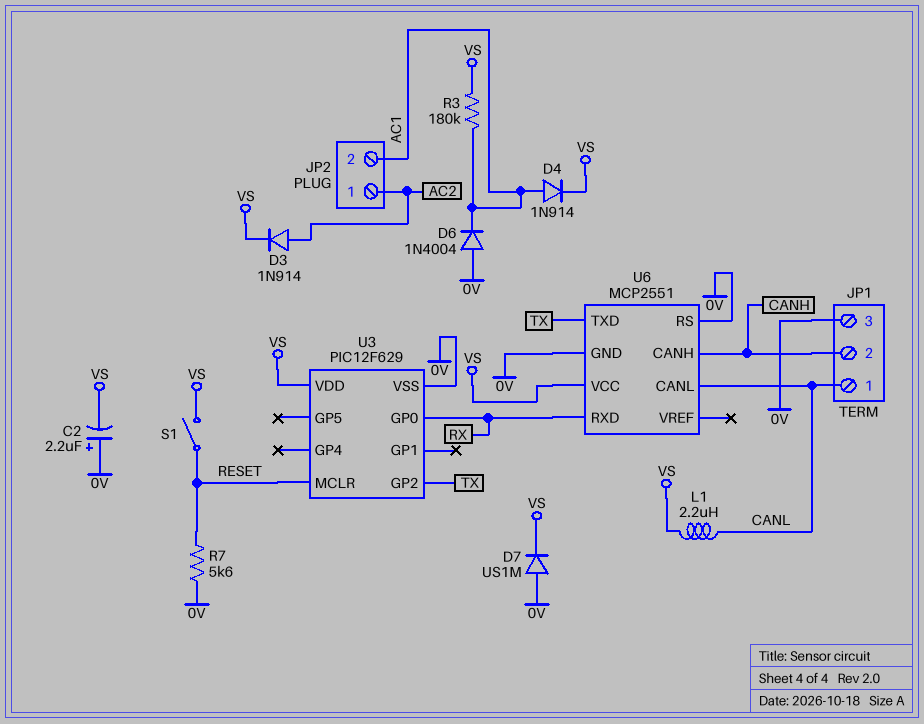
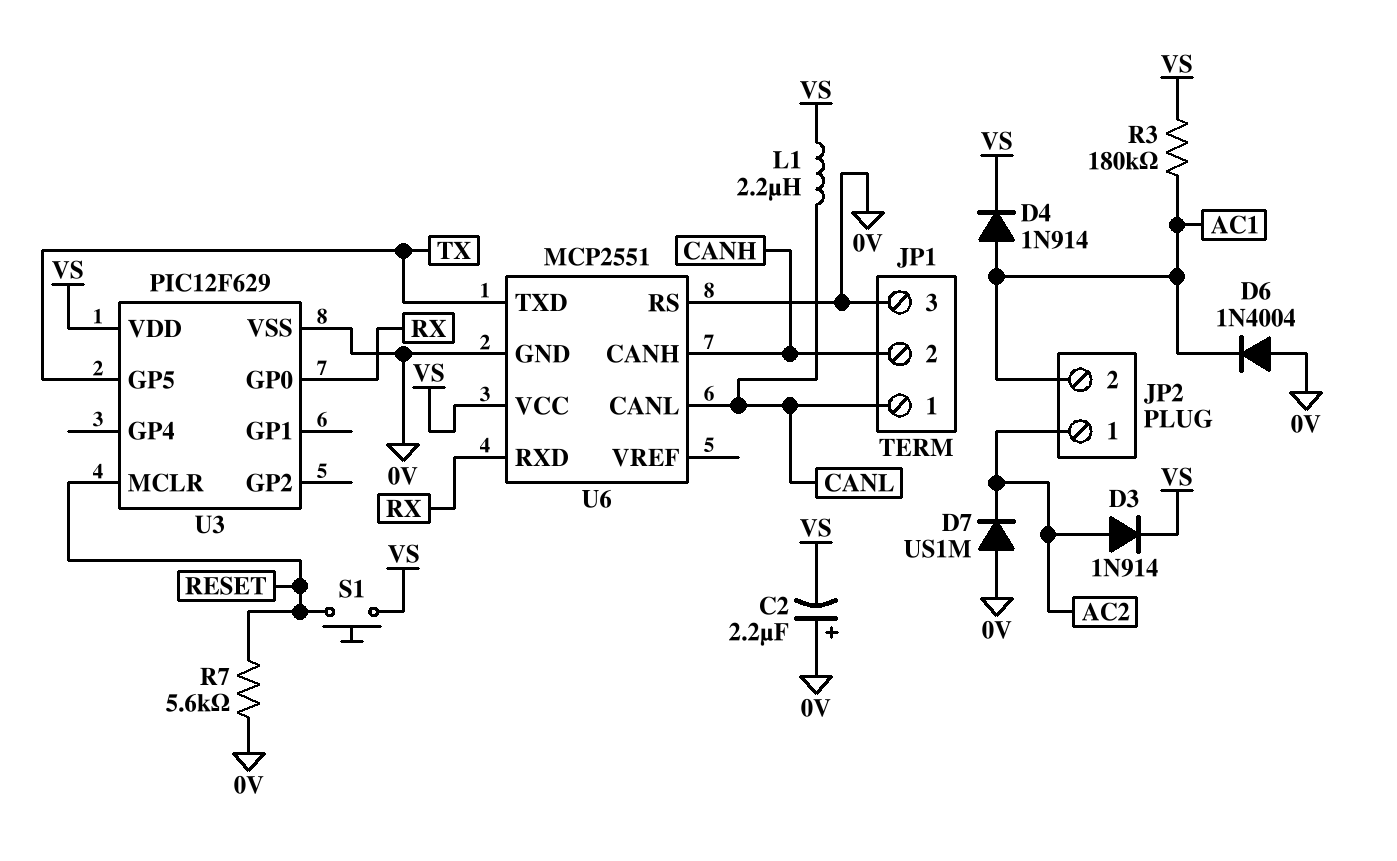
D7: diode US1M (A 0V, K VS) -> diode US1M (A 0V, K AC2)
S1: switch (RESET, VS) -> button (RESET, VS)
U3 pin GP2: TX -> none
U3 pin GP5: none -> TX

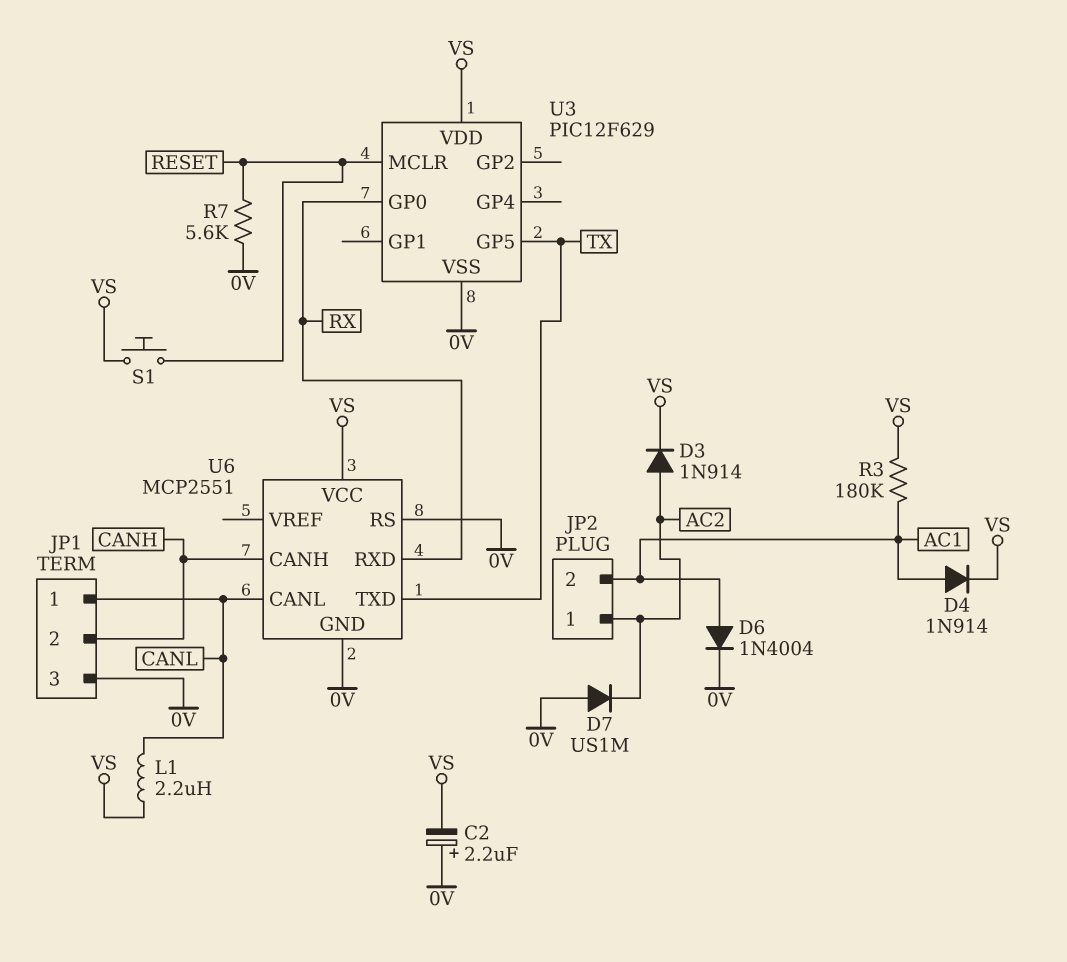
D6: diode 1N4004 (A 0V, K AC1) -> diode 1N4004 (A AC1, K 0V)

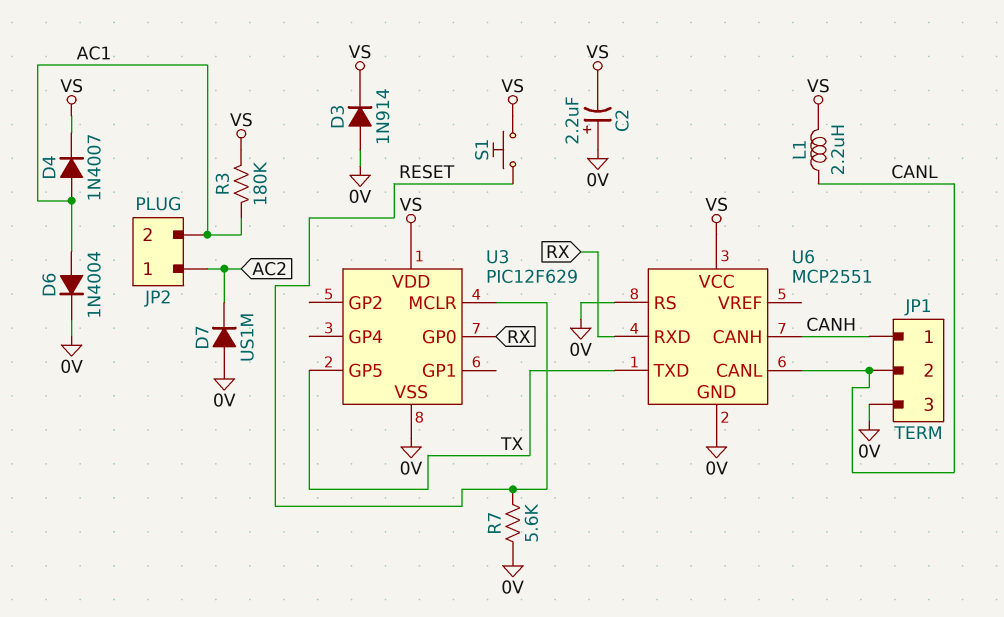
D3: diode 1N914 (A AC2, K VS) -> diode 1N914 (A 0V, K VS)
D4: diode 1N914 (A AC1, K VS) -> diode 1N4007 (A AC1, K VS)
JP1 pin 1: CANL -> CANH
JP1 pin 2: CANH -> CANL

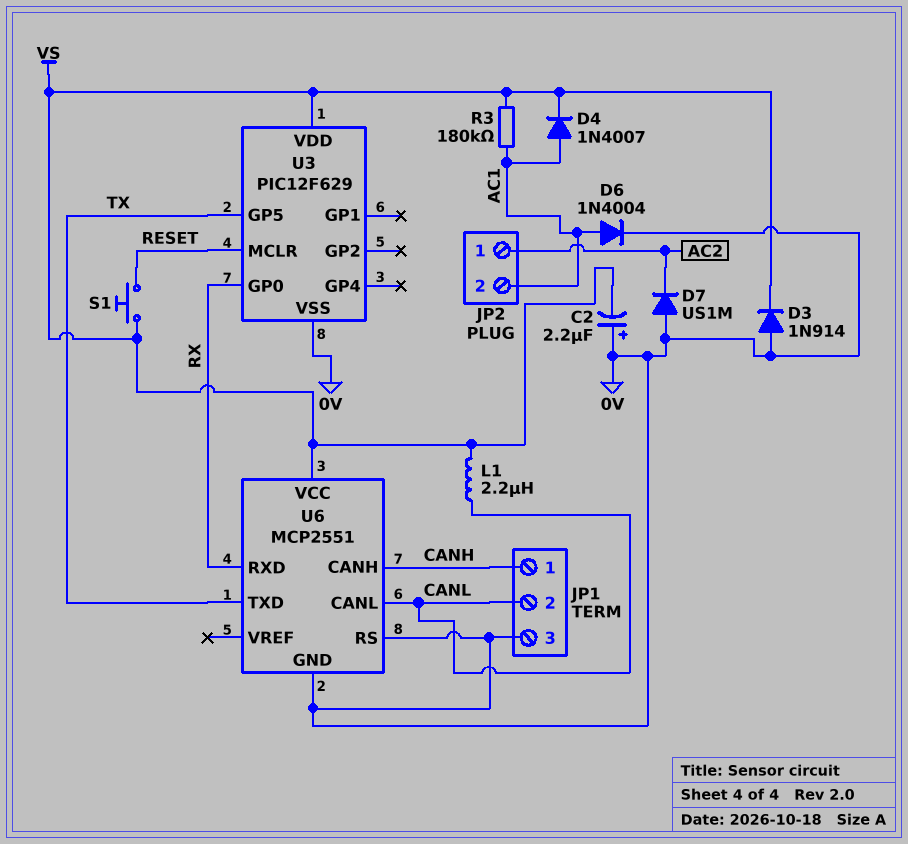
R7: 5.6k (0V, RESET) -> none

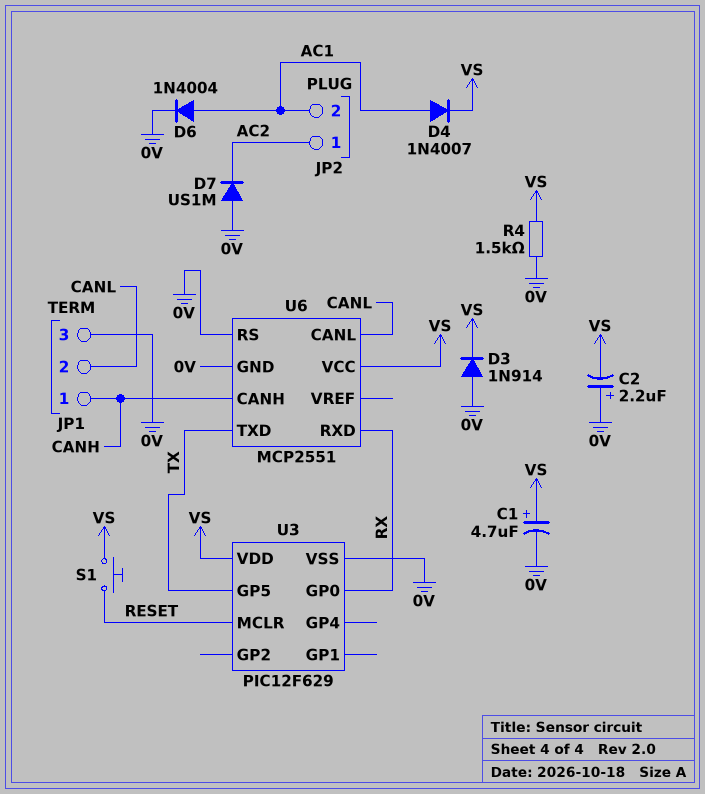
C1: none -> 4.7uF (plus VS, minus 0V)
L1: 2.2uH (CANL, VS) -> none
R3: 180k (AC1, VS) -> none
R4: none -> 1.5k (0V, VS)

